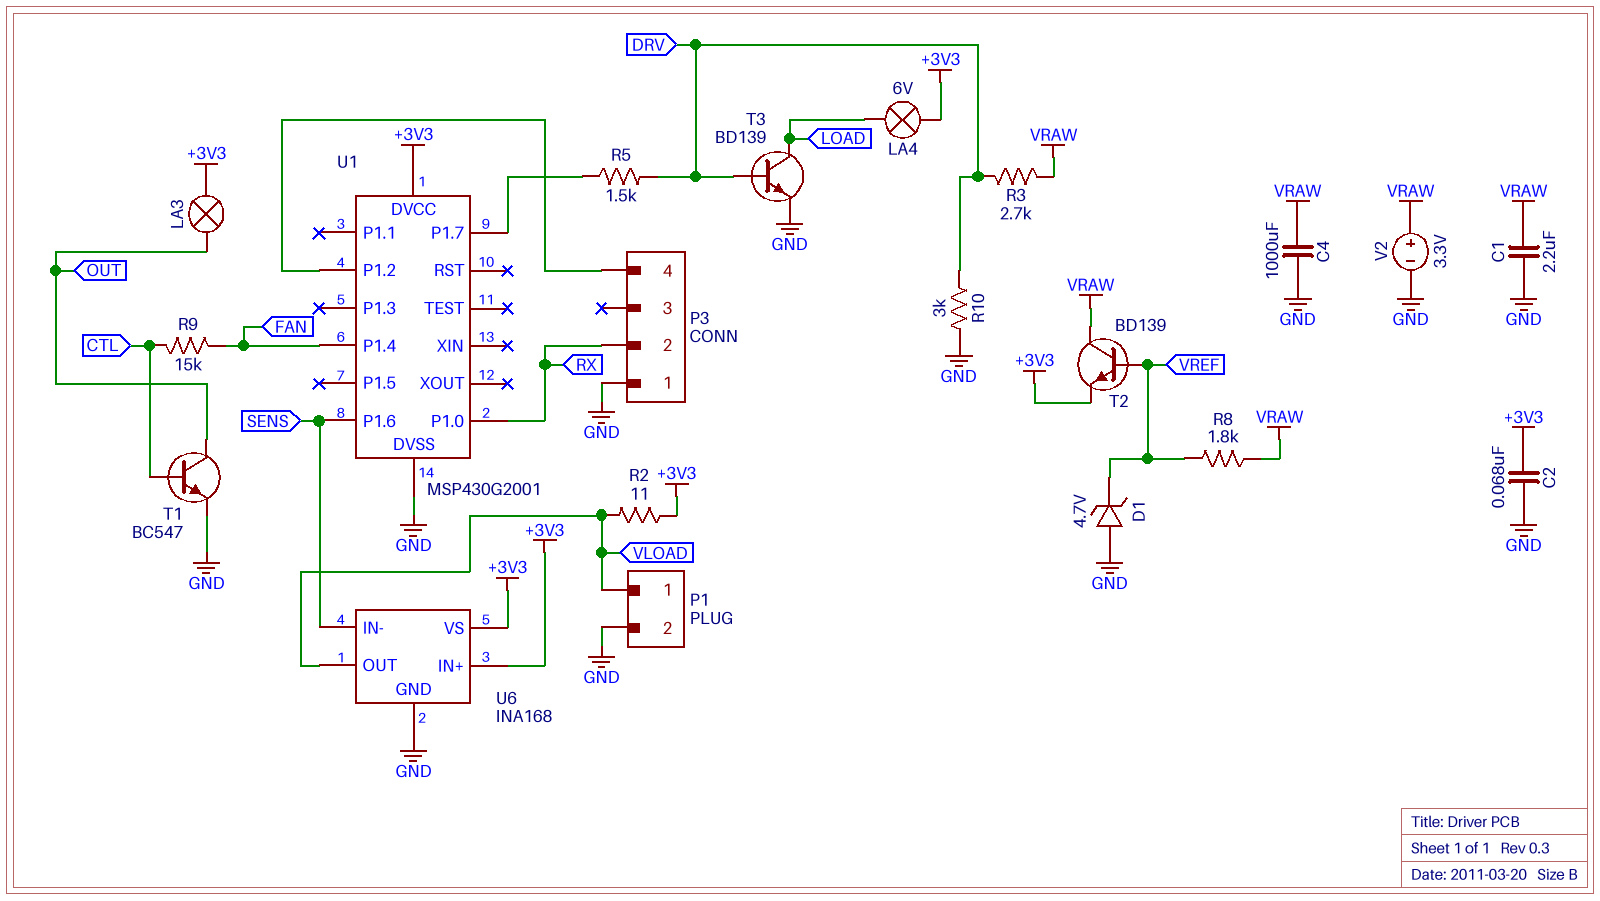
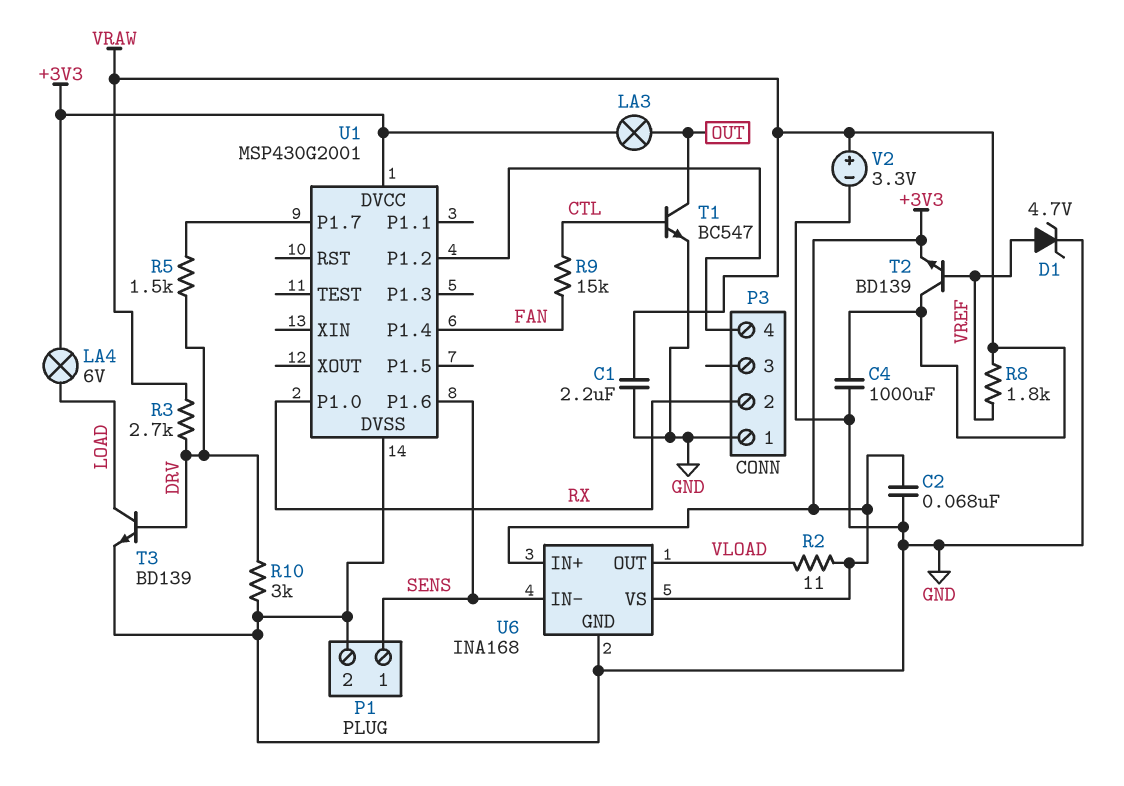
D1: zener 4.7V (A GND, K VREF) -> zener 4.7V (A VREF, K GND)
P1 pin 1: VLOAD -> SENS

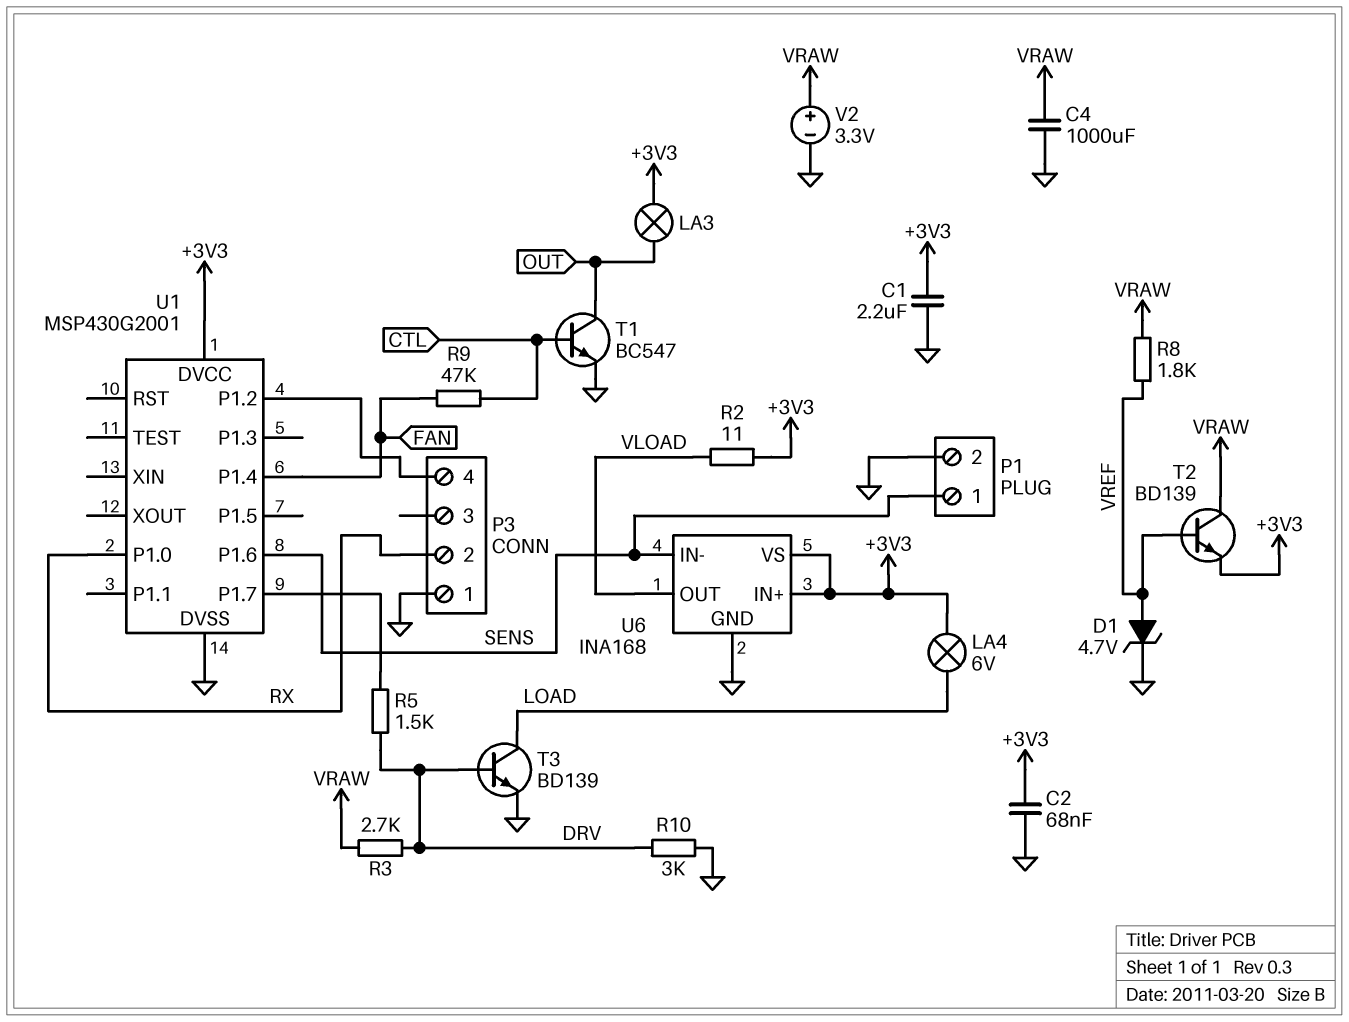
C1: 2.2uF (GND, VRAW) -> 2.2uF (+3V3, GND)
R9: 15k (CTL, FAN) -> 47k (CTL, FAN)

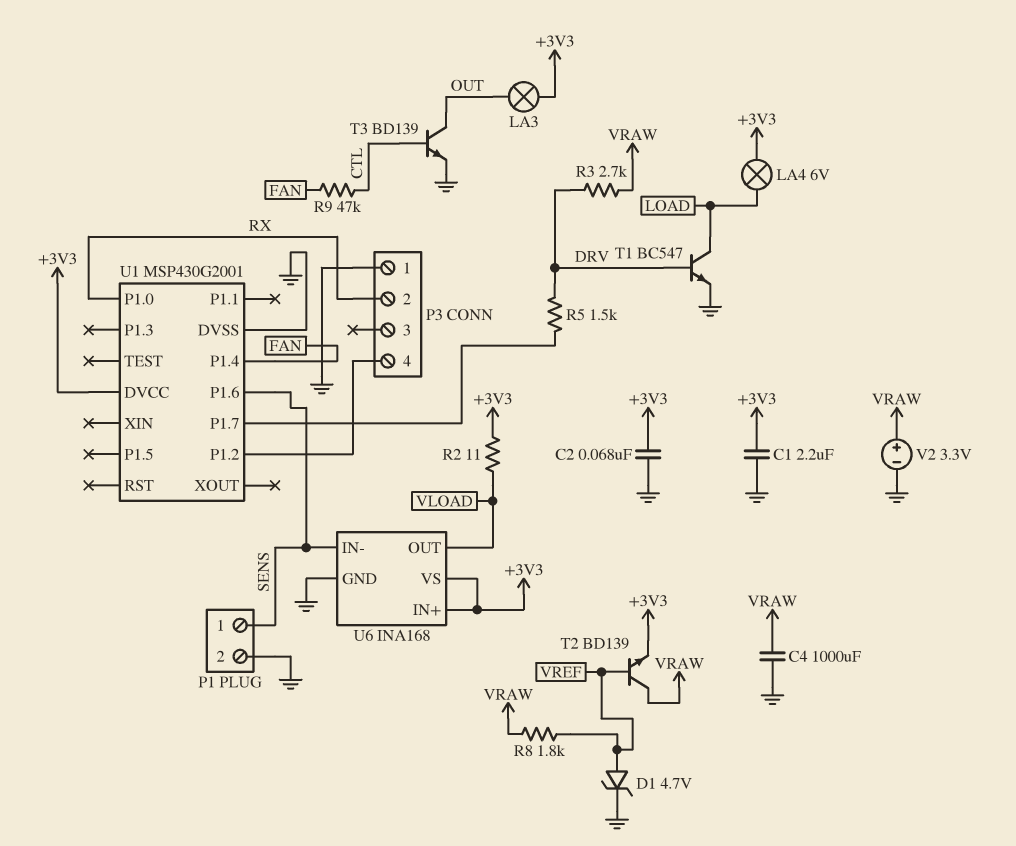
R10: 3k (DRV, GND) -> none
T1: NPN BC547 (B CTL, C OUT, E GND) -> NPN BC547 (B DRV, C LOAD, E GND)
T3: NPN BD139 (B DRV, C LOAD, E GND) -> NPN BD139 (B CTL, C OUT, E GND)

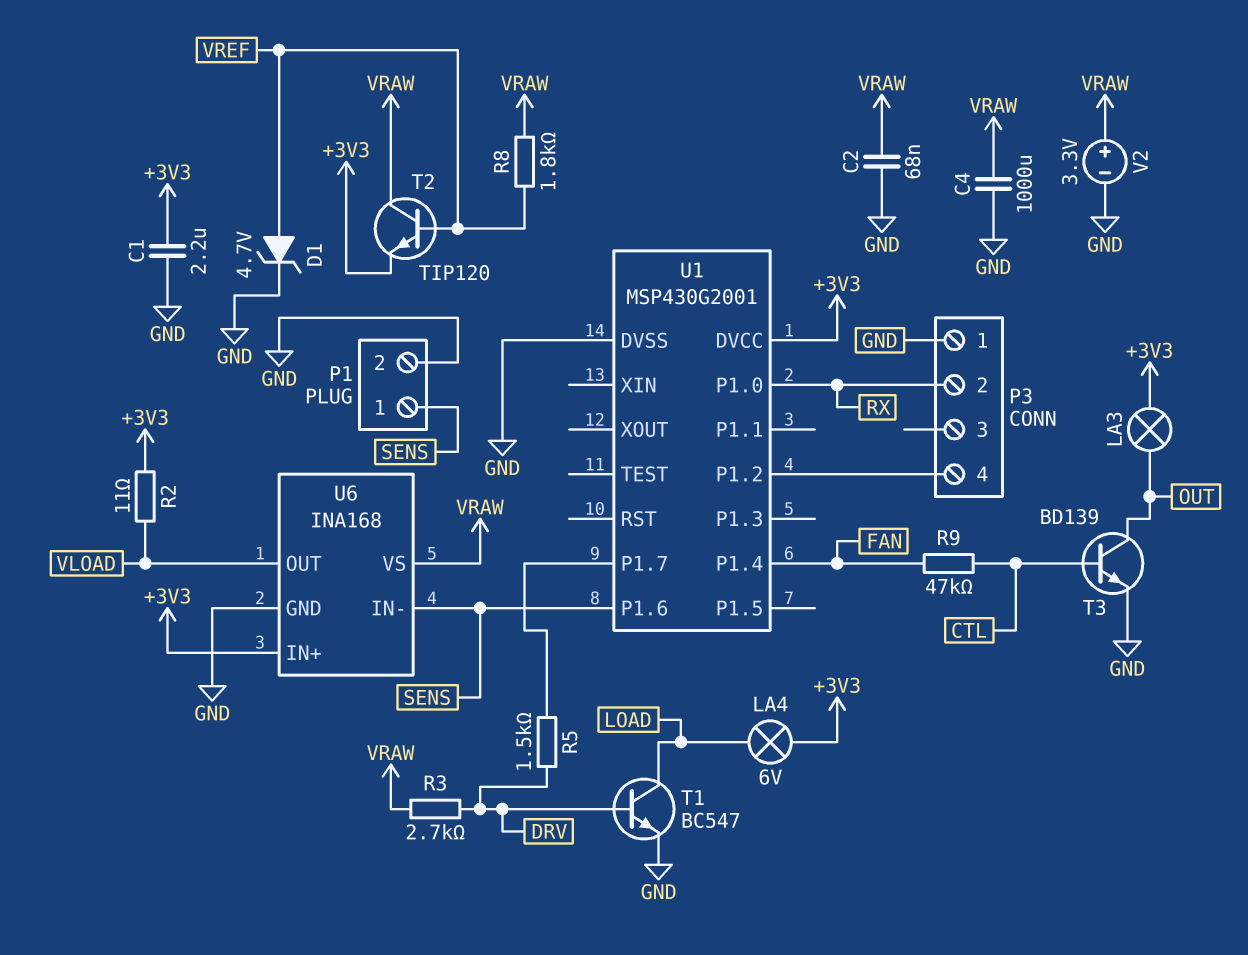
C2: 68nF (+3V3, GND) -> 68nF (GND, VRAW)
T2: NPN BD139 (B VREF, C VRAW, E +3V3) -> NPN TIP120 (B VREF, C VRAW, E +3V3)
U6 pin VS: +3V3 -> VRAW

